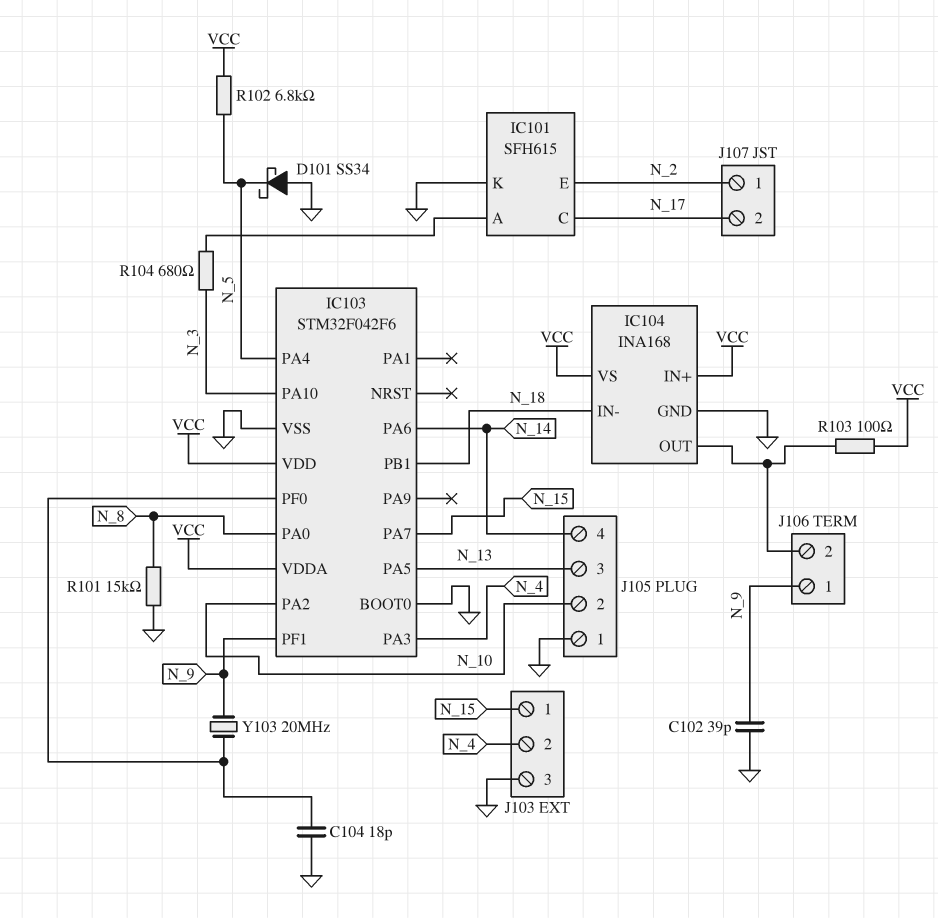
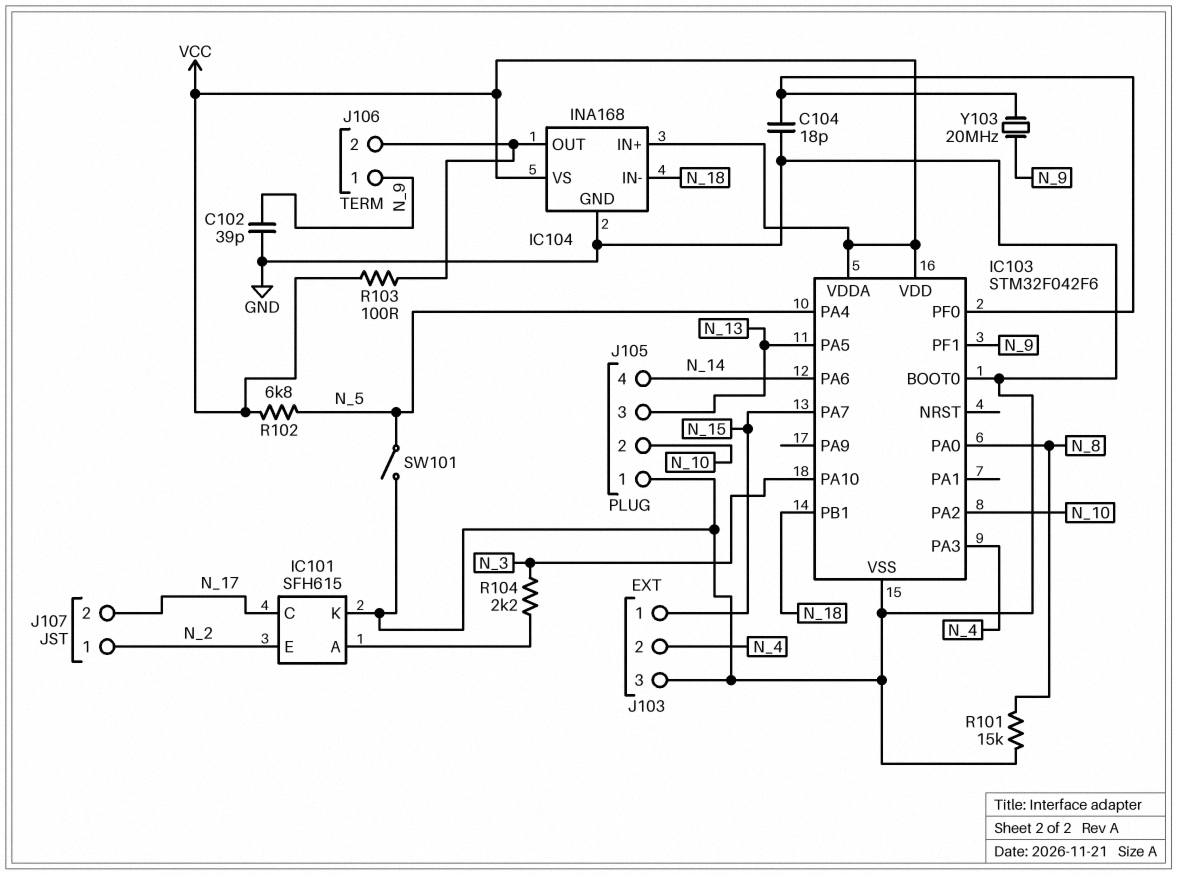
D101: schottky SS34 (A GND, K N_5) -> none
R104: 680 (IC101/A, N_3) -> 2.2k (IC101/A, N_3)
SW101: none -> switch (GND, N_5)

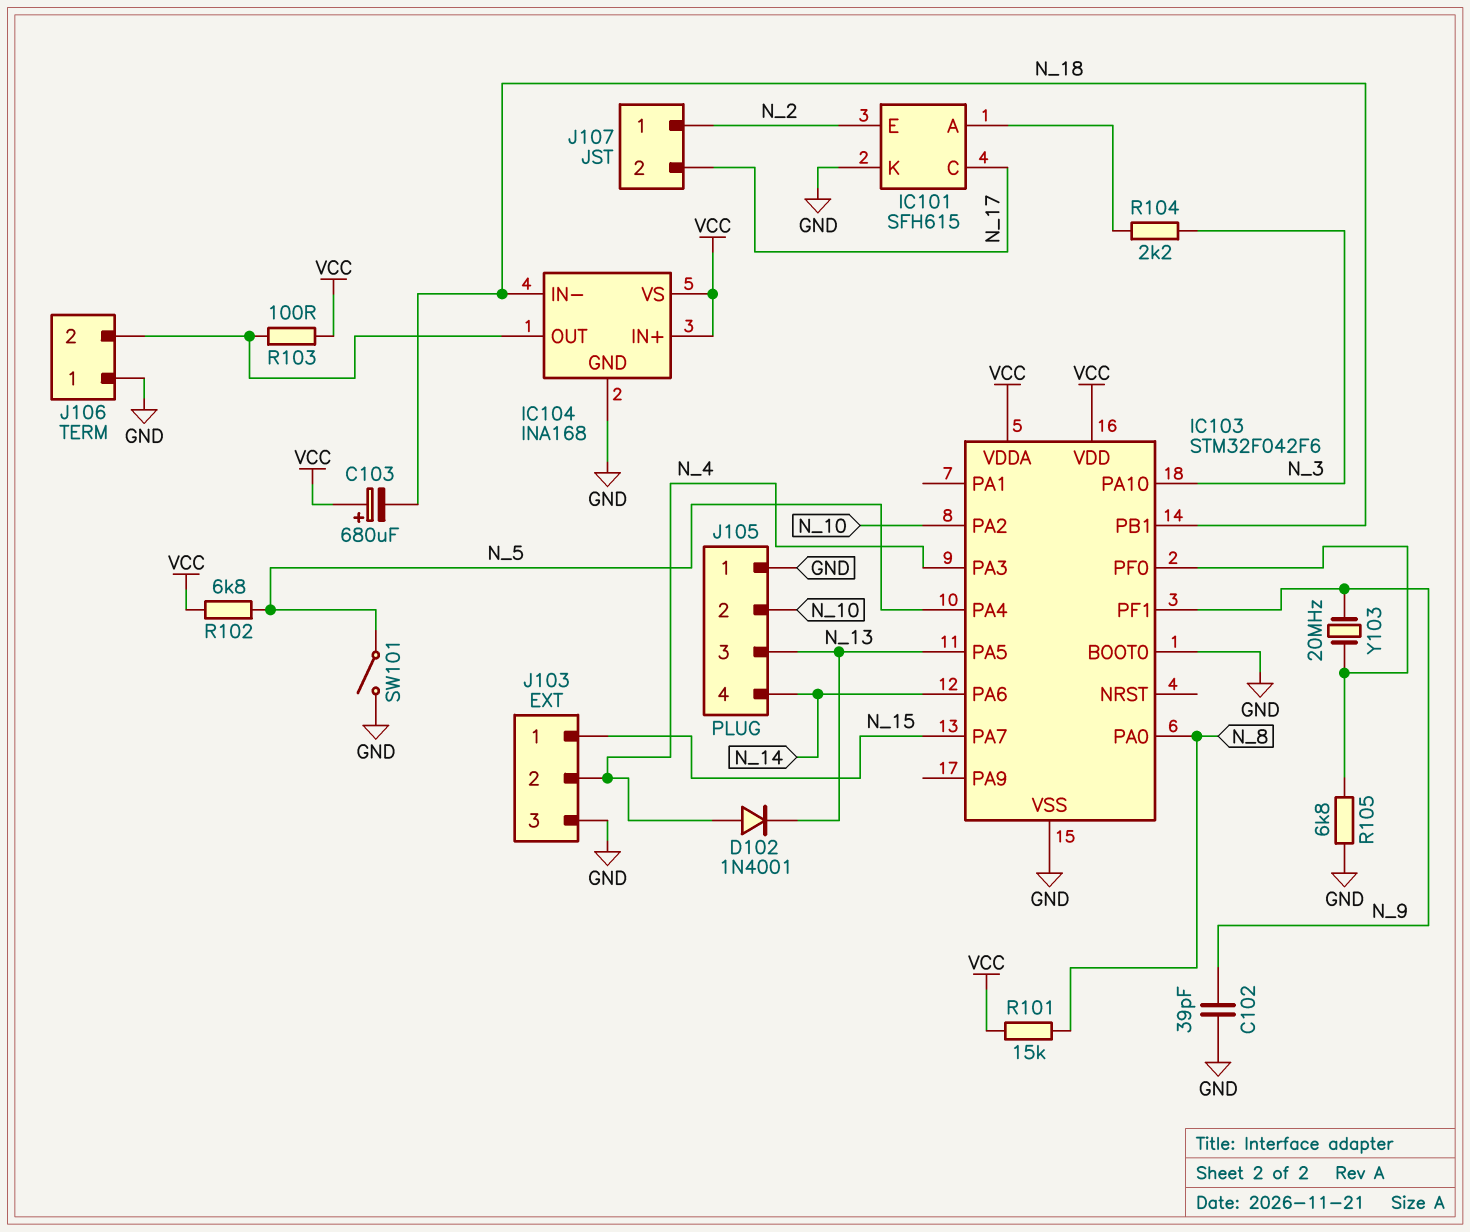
C103: none -> 680uF (plus VCC, minus N_18)
C104: 18pF (GND, IC103/PF0) -> none
D102: none -> diode 1N4001 (A N_4, K N_13)
J106 pin 1: N_9 -> GND
R101: 15k (GND, N_8) -> 15k (N_8, VCC)
R105: none -> 6.8k (GND, IC103/PF0)

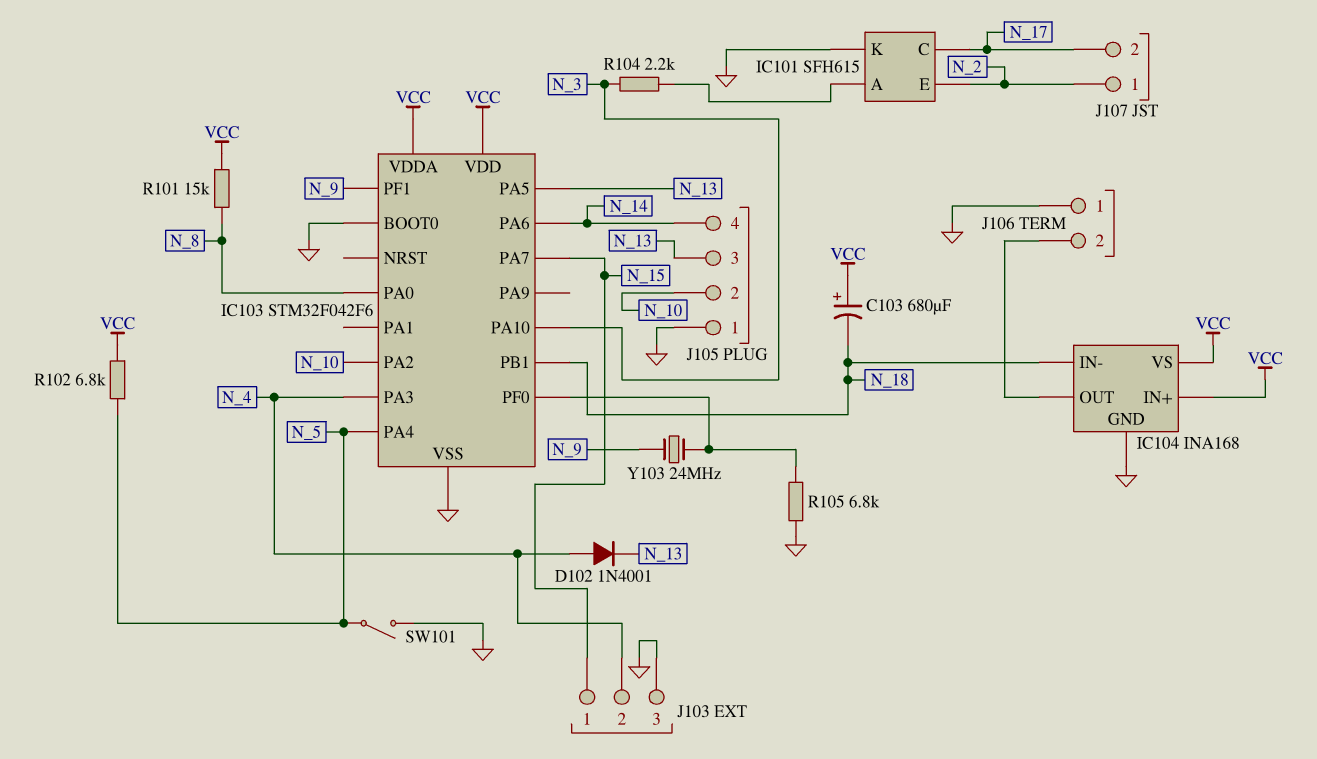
C102: 39pF (GND, N_9) -> none
R103: 100 (IC104/OUT, VCC) -> none
Y103: 20MHz (IC103/PF0, N_9) -> 24MHz (IC103/PF0, N_9)

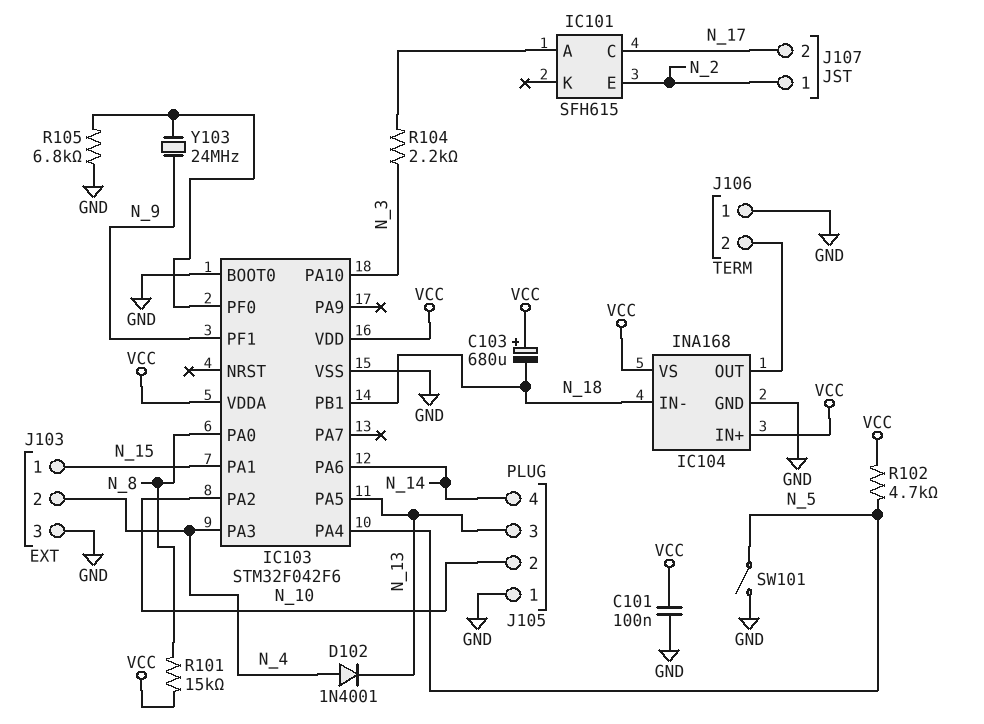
C101: none -> 100nF (GND, VCC)
IC101 pin K: GND -> none
IC103 pin PA1: none -> N_15
IC103 pin PA7: N_15 -> none
R102: 6.8k (N_5, VCC) -> 4.7k (N_5, VCC)

